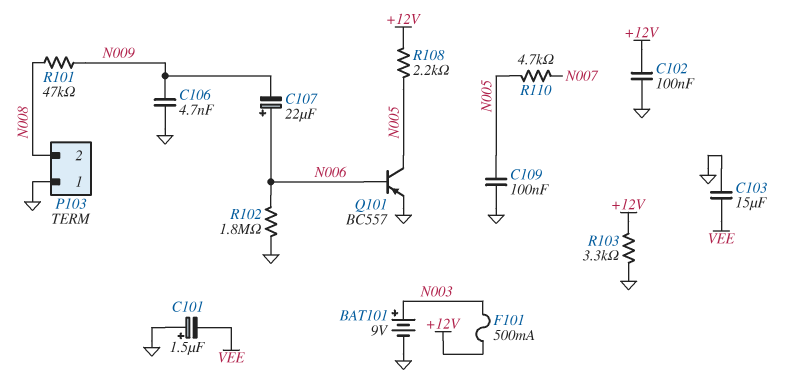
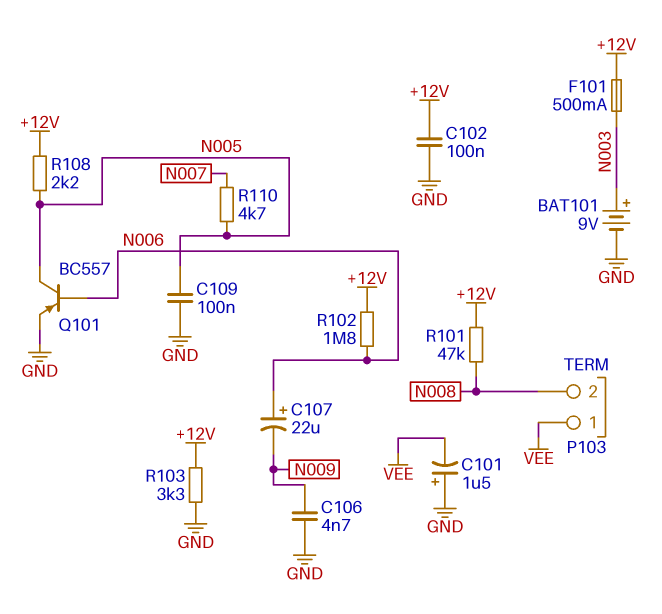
C103: 15uF (GND, VEE) -> none
P103 pin 1: GND -> VEE
R101: 47k (N008, N009) -> 47k (+12V, N008)
R102: 1.8M (GND, N006) -> 1.8M (+12V, N006)

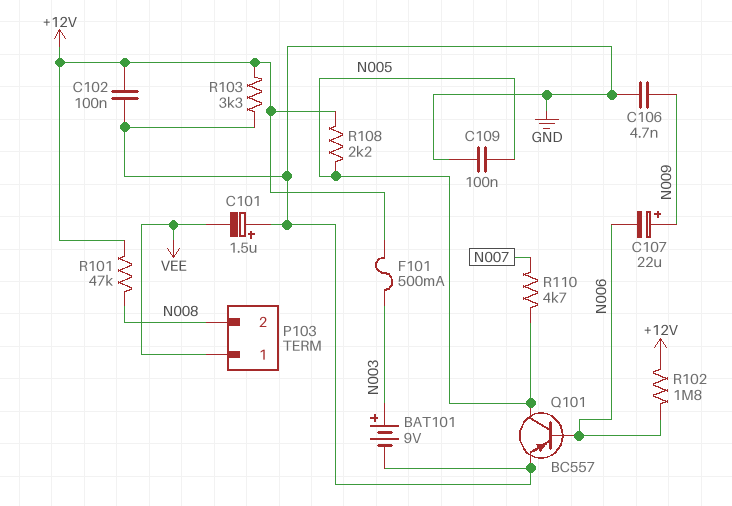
C107: 22uF (plus N006, minus N009) -> 22uF (plus N009, minus N006)

